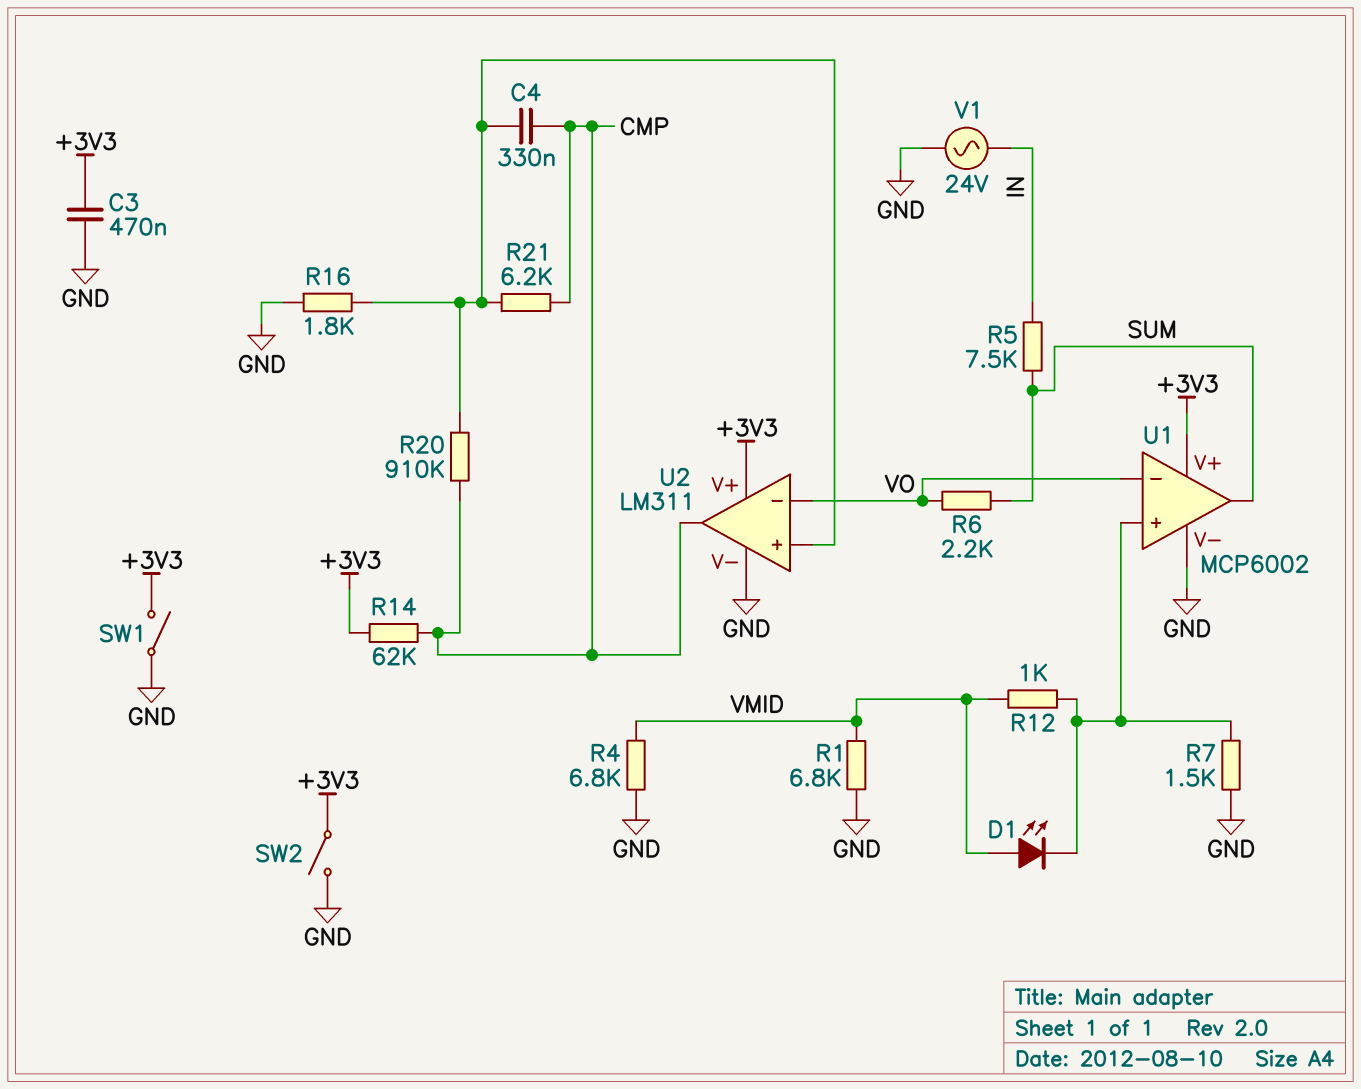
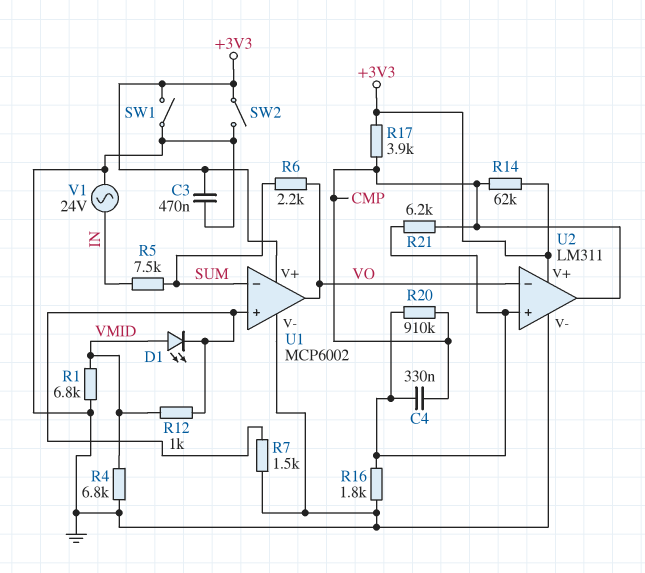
R17: none -> 3.9k (+3V3, CMP)
U1 pin in-: VO -> SUM
U1 pin out: SUM -> VO

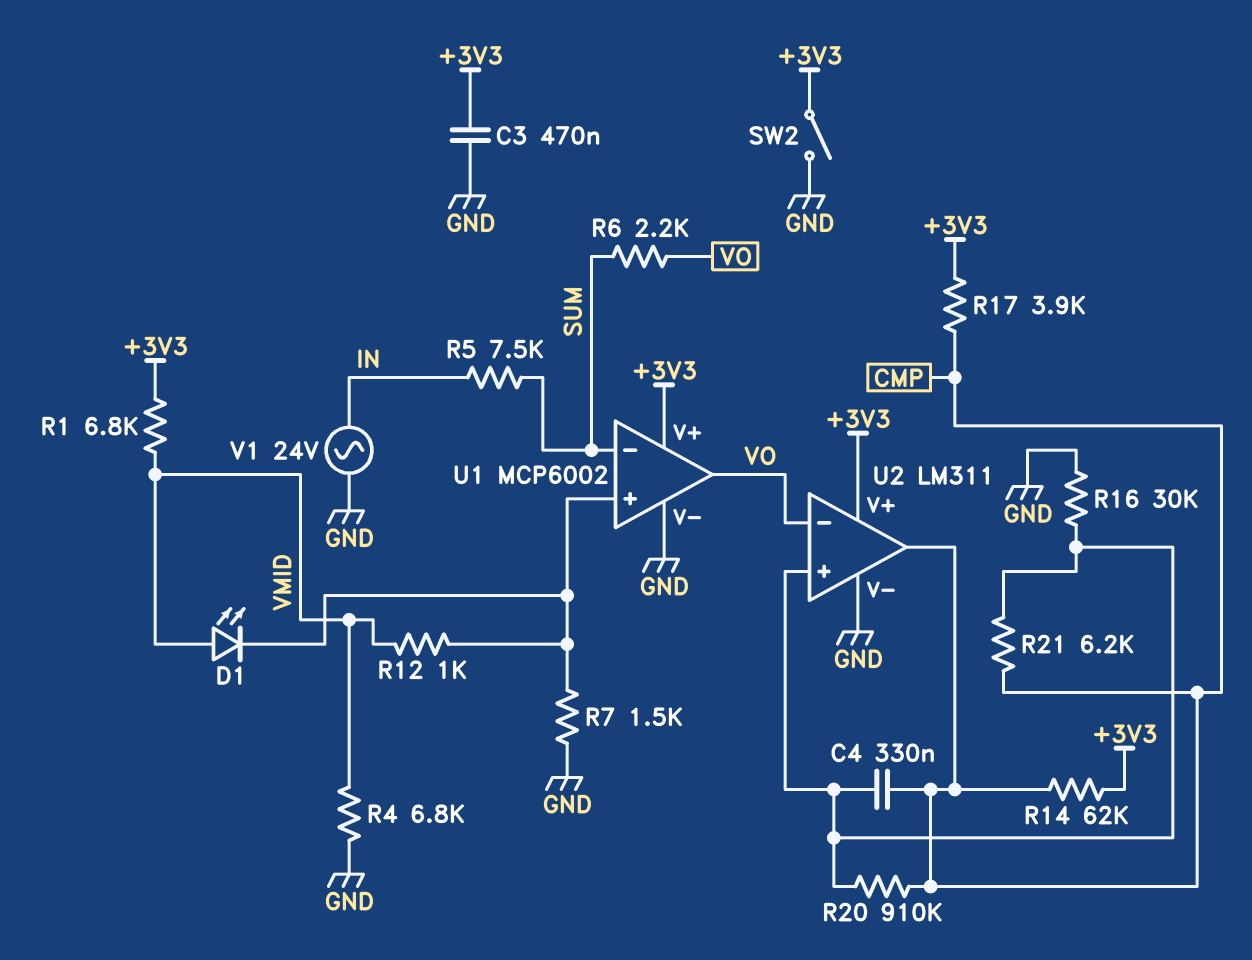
R1: 6.8k (GND, VMID) -> 6.8k (+3V3, VMID)
R16: 1.8k (GND, U2/in+) -> 30k (GND, U2/in+)
SW1: switch (+3V3, GND) -> none

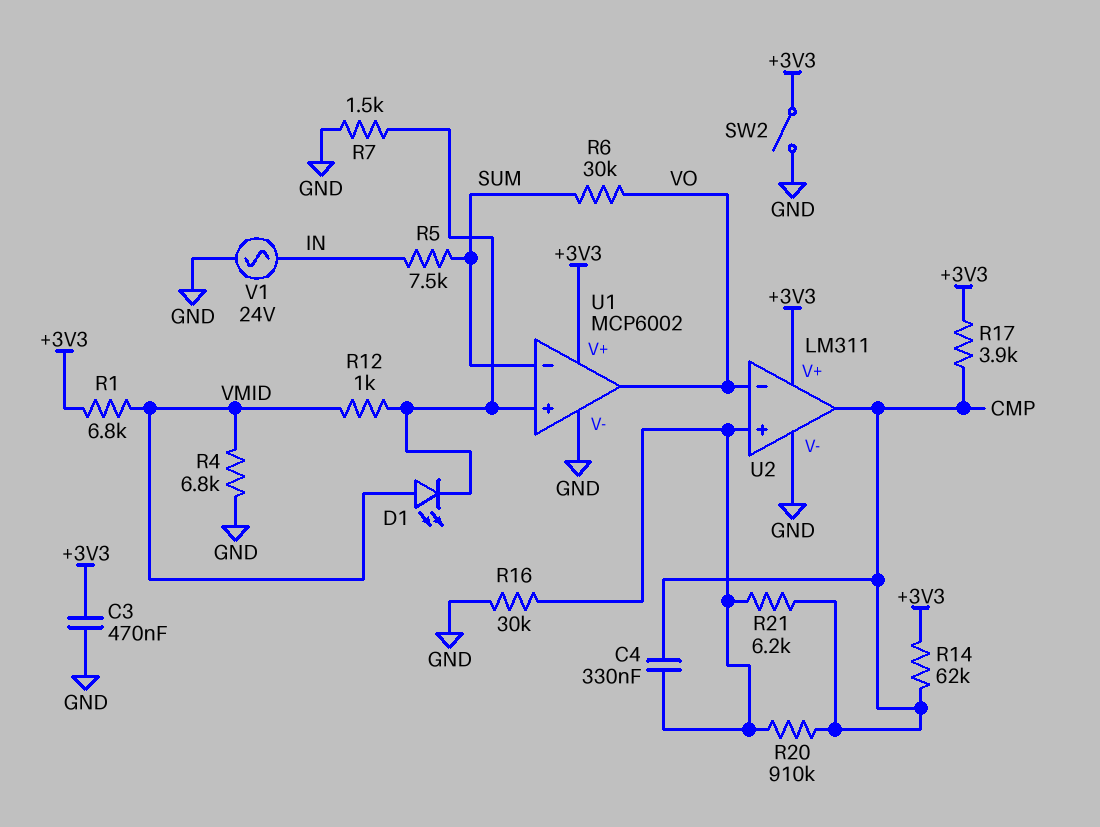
R6: 2.2k (SUM, VO) -> 30k (SUM, VO)

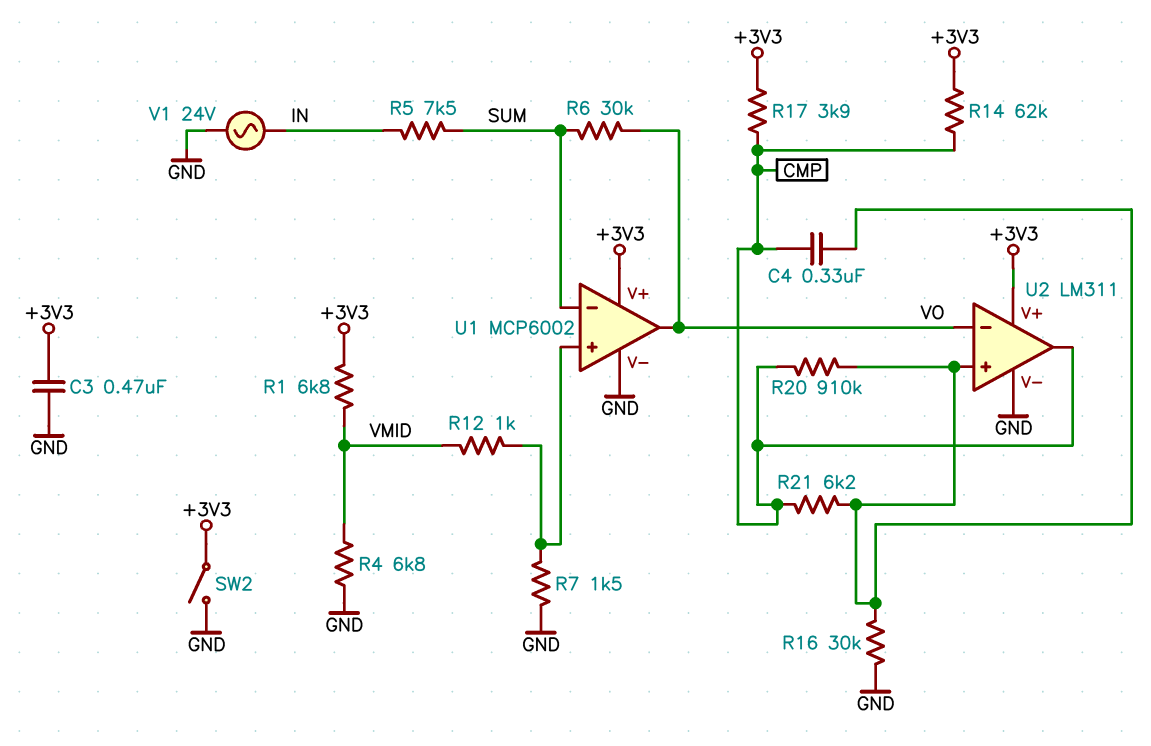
D1: LED (A VMID, K U1/in+) -> none

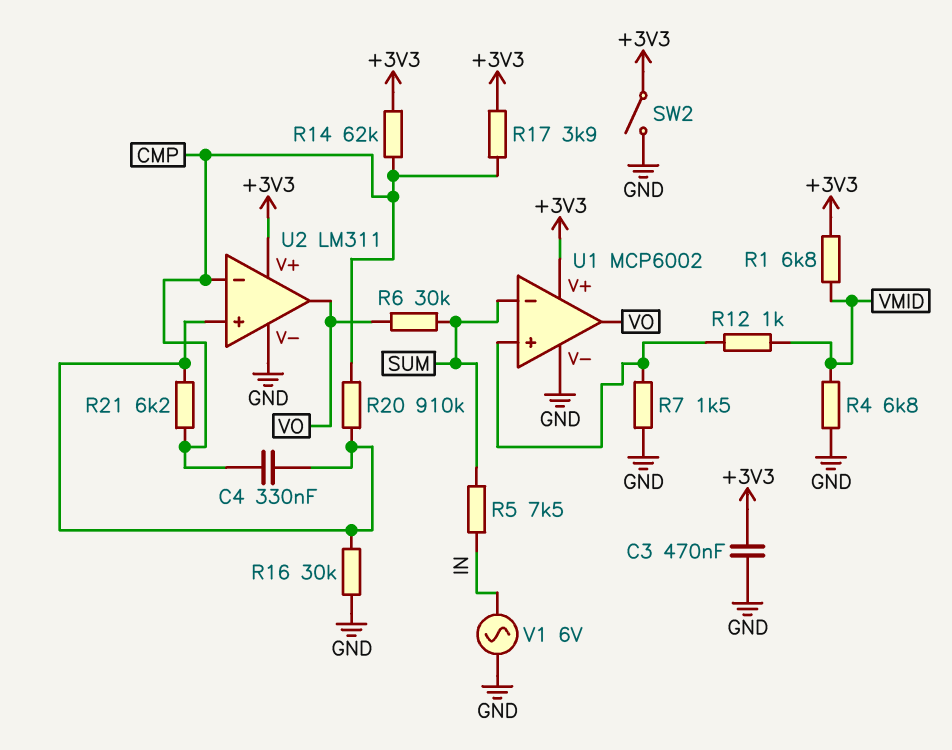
U2 pin in-: VO -> CMP
U2 pin out: CMP -> VO
V1: AC 24V (GND, IN) -> AC 6V (GND, IN)

